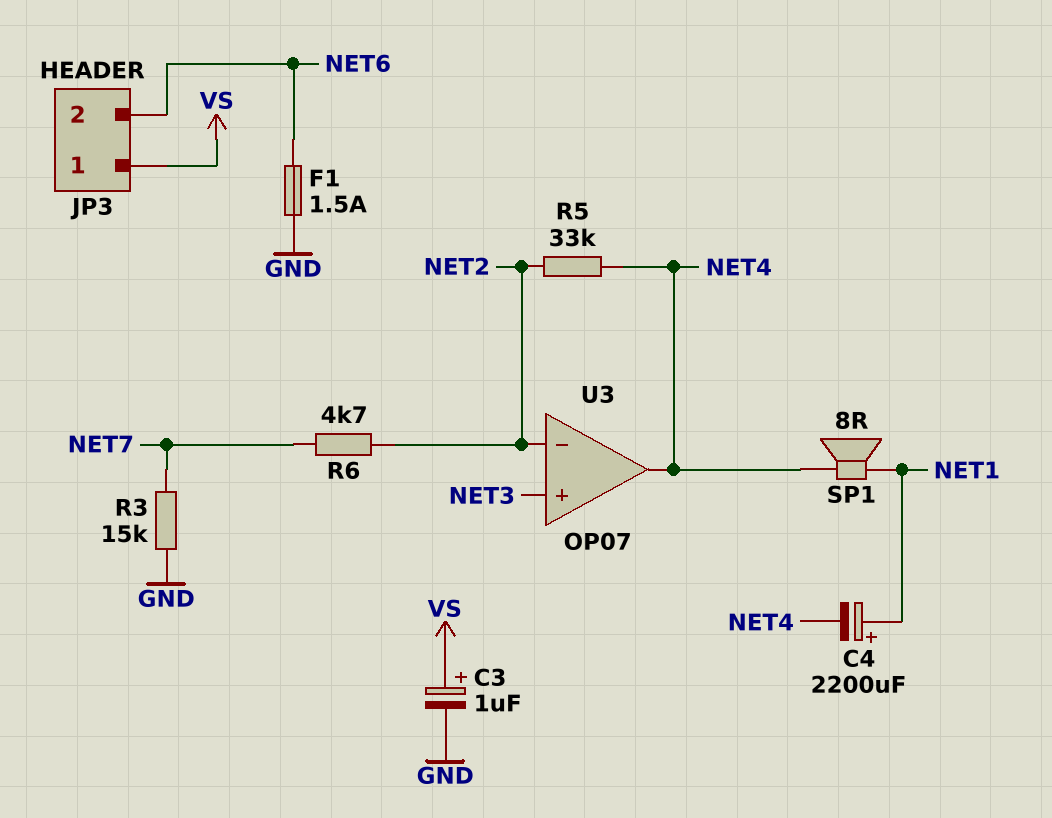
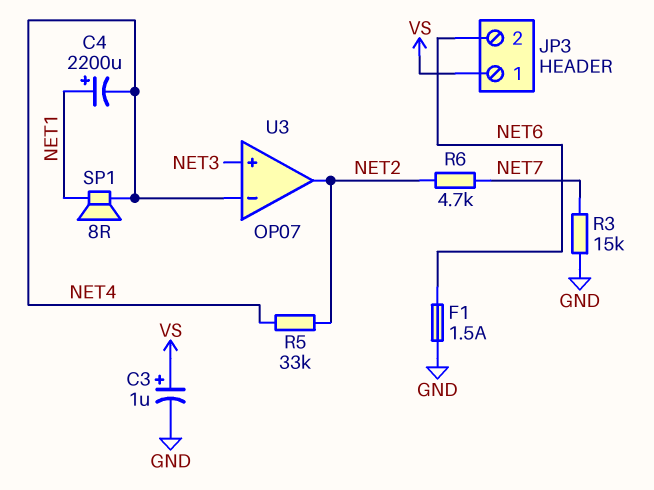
U3 pin in-: NET2 -> NET4
U3 pin out: NET4 -> NET2

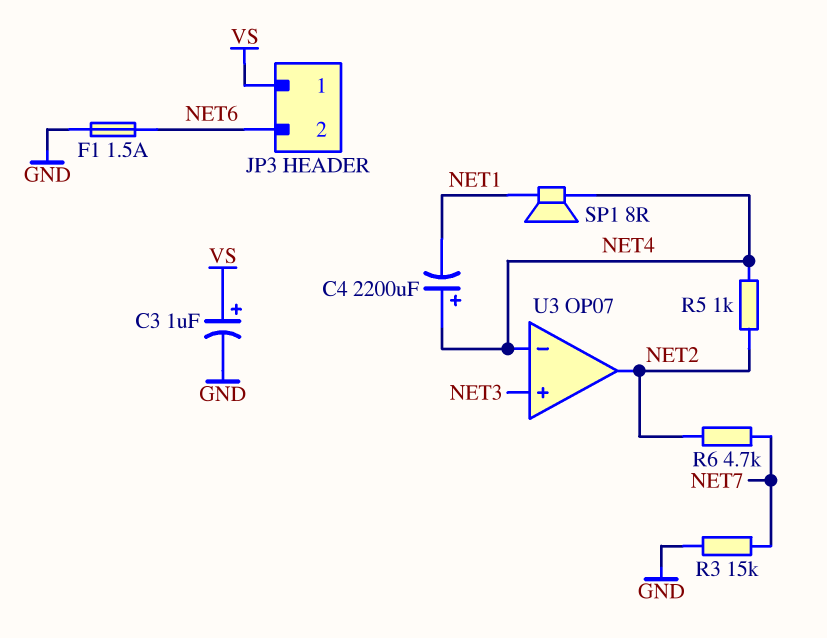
C4: 2200uF (plus NET1, minus NET4) -> 2200uF (plus NET4, minus NET1)
R5: 33k (NET2, NET4) -> 1k (NET2, NET4)

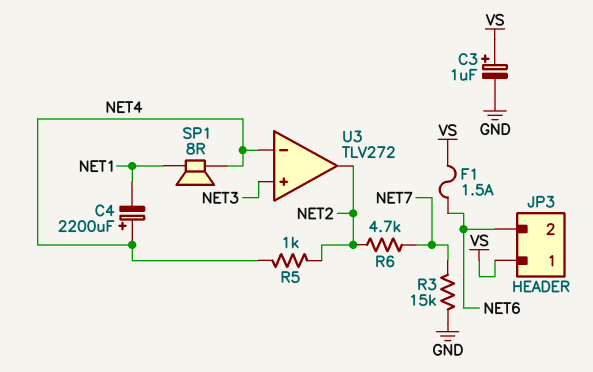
F1: 1.5A (GND, NET6) -> 1.5A (NET6, VS)
U3: OP07 -> TLV272

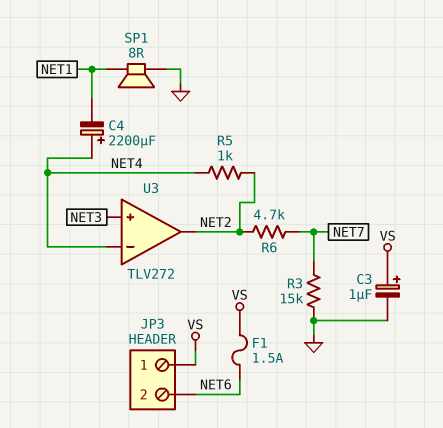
SP1: speaker 8R (NET1, NET4) -> speaker 8R (GND, NET1)

